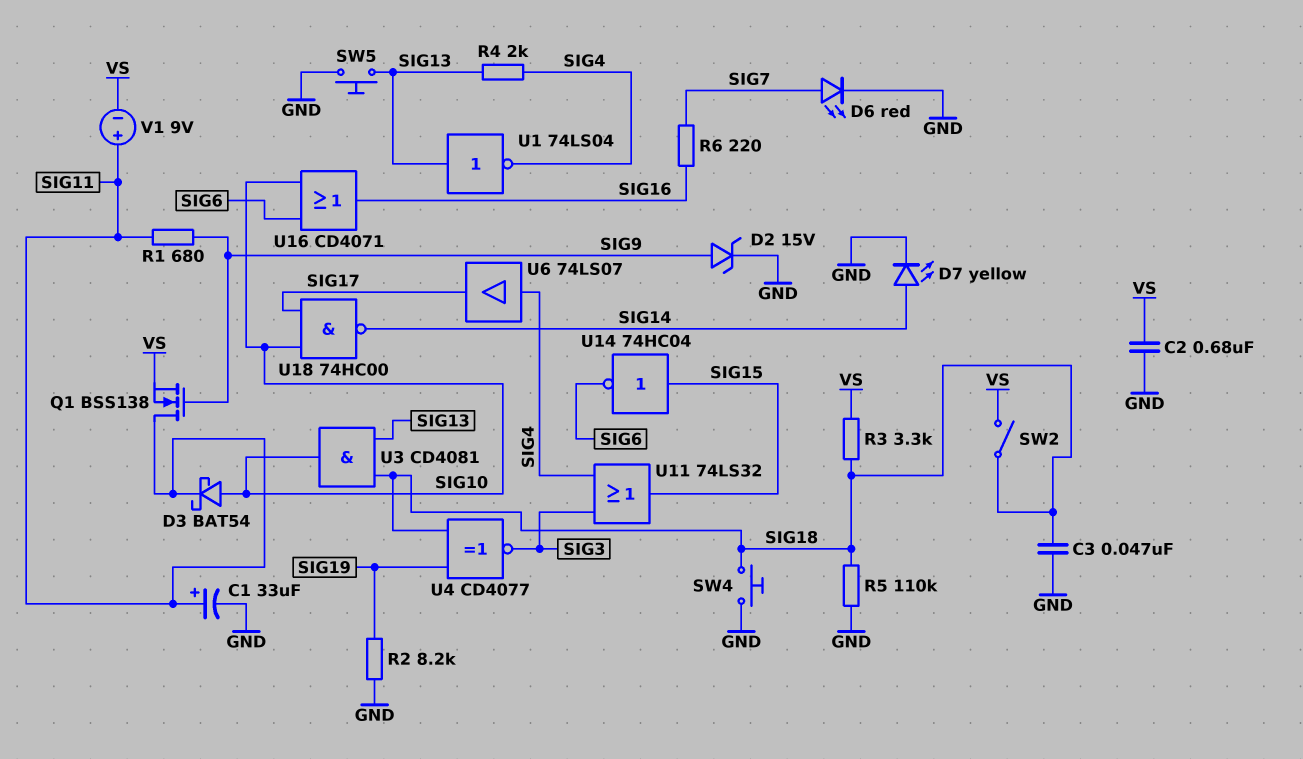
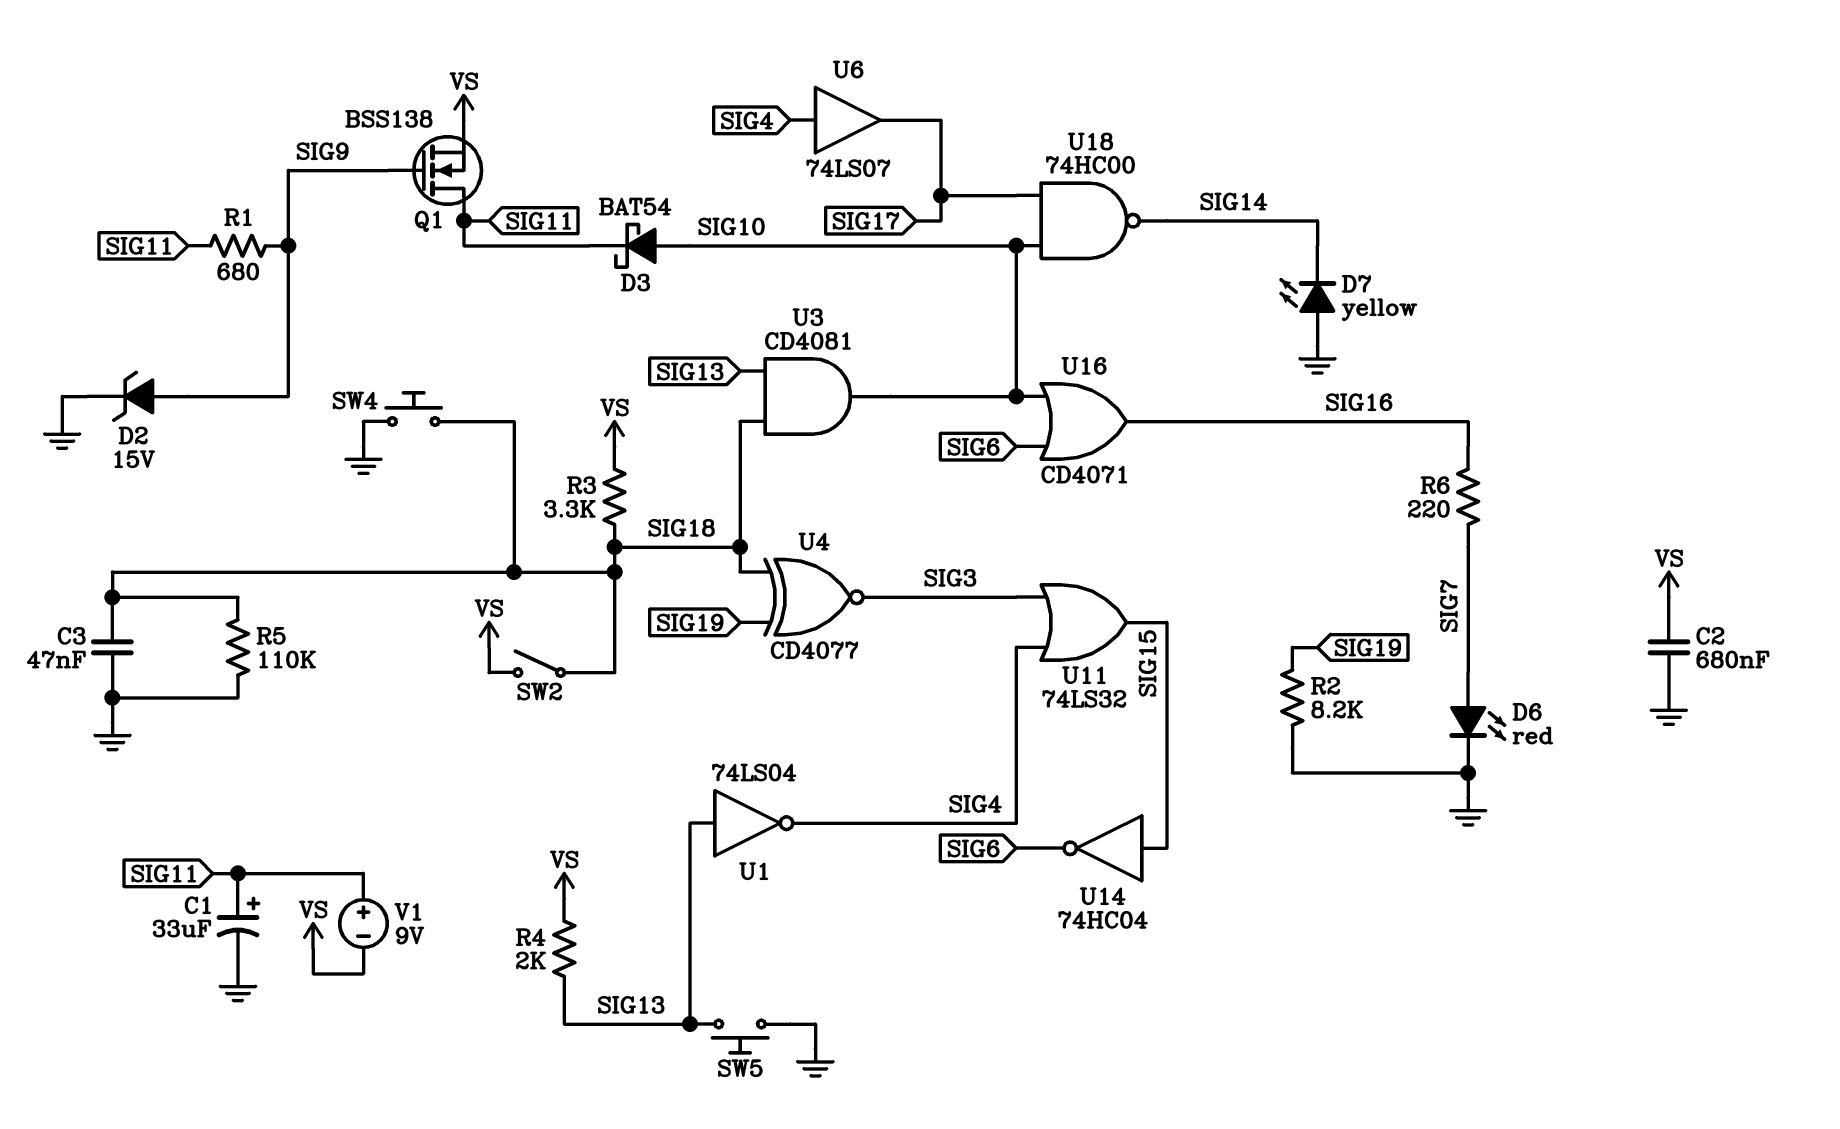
D7: LED yellow (A SIG14, K GND) -> LED yellow (A GND, K SIG14)
R4: 2k (SIG4, SIG13) -> 2k (SIG13, VS)

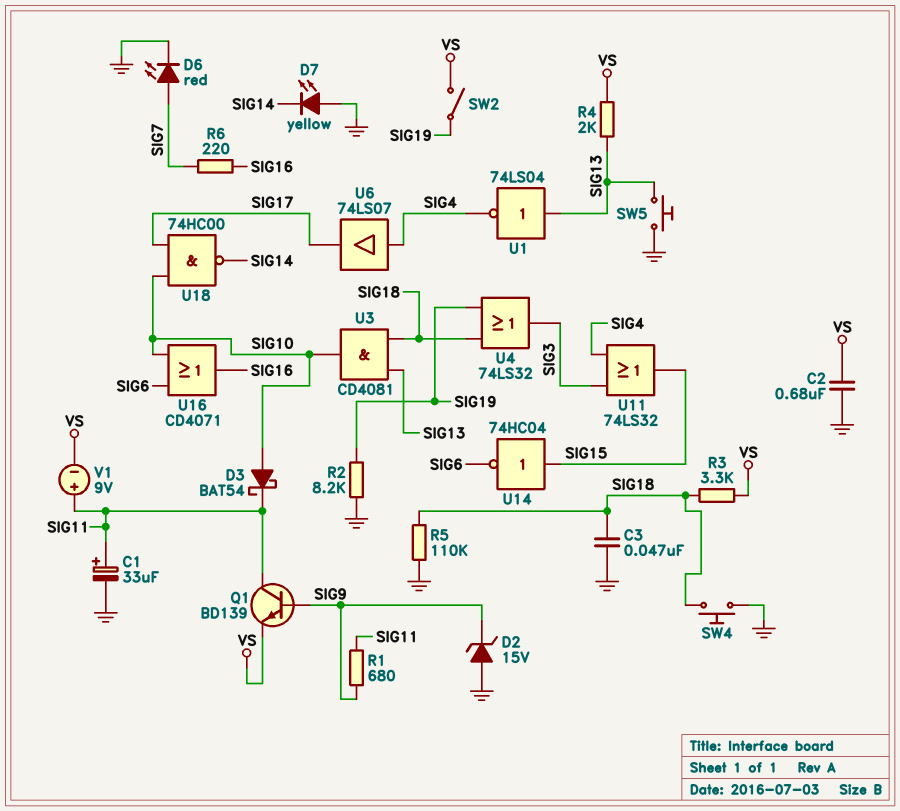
D2: zener 15V (A SIG9, K GND) -> zener 15V (A GND, K SIG9)
Q1: NMOS BSS138 (G SIG9, D SIG11, S VS) -> NPN BD139 (B SIG9, C SIG11, E VS)
SW2: switch (SIG18, VS) -> switch (SIG19, VS)
U4: XNOR CD4077 (in SIG18, in SIG19, out SIG3) -> OR 74LS32 (in SIG18, in SIG19, out SIG3)

